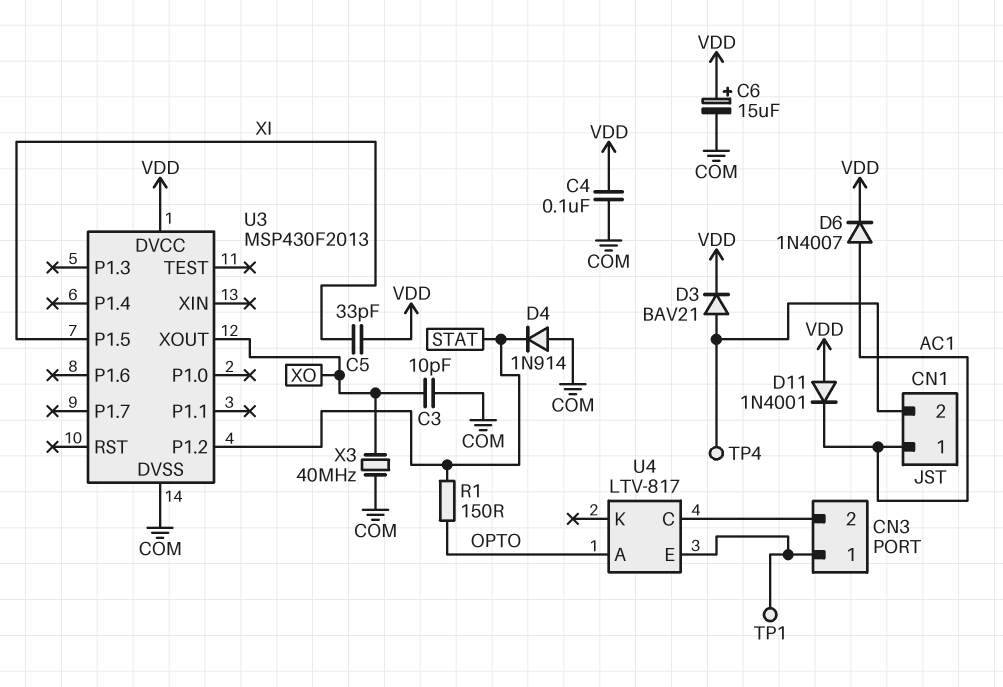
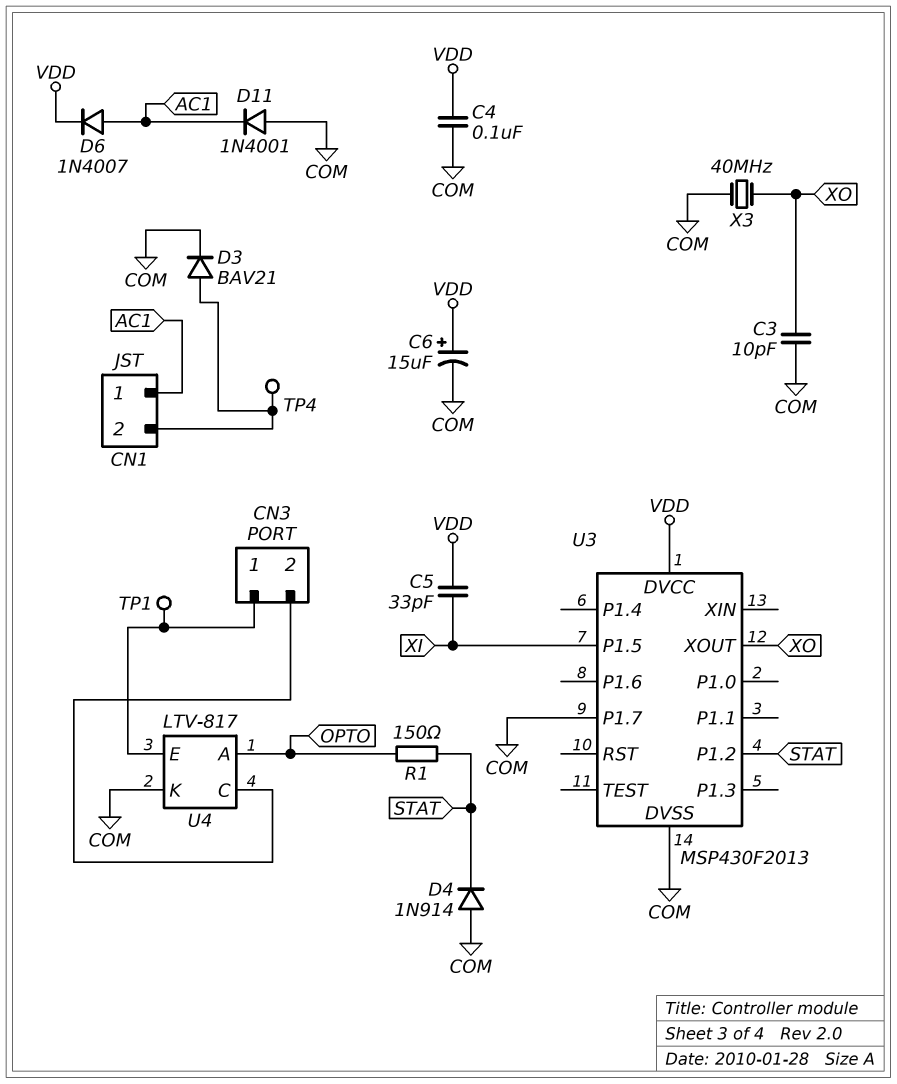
D3: diode BAV21 (A CN1/2, K VDD) -> diode BAV21 (A CN1/2, K COM)
D11: diode 1N4001 (A VDD, K AC1) -> diode 1N4001 (A COM, K AC1)
U3 pin P1.7: none -> COM
U4 pin K: none -> COM

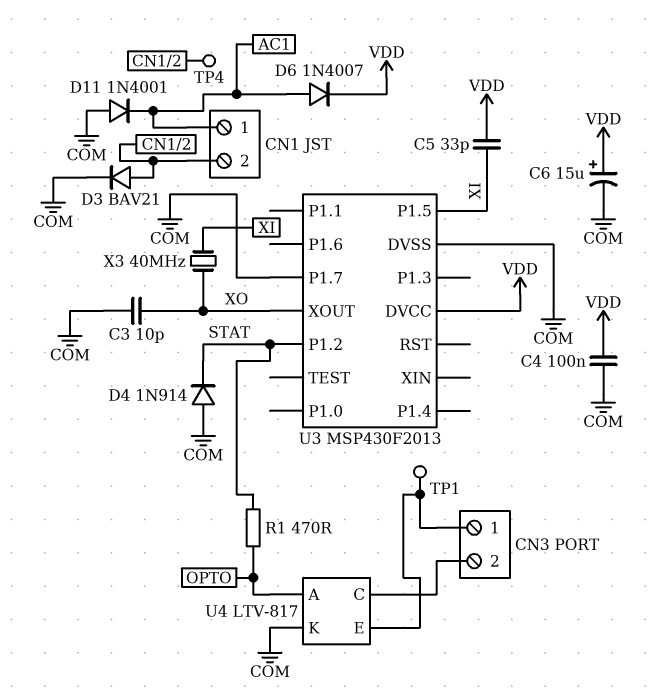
R1: 150 (OPTO, STAT) -> 470 (OPTO, STAT)
X3: 40MHz (COM, XO) -> 40MHz (XI, XO)

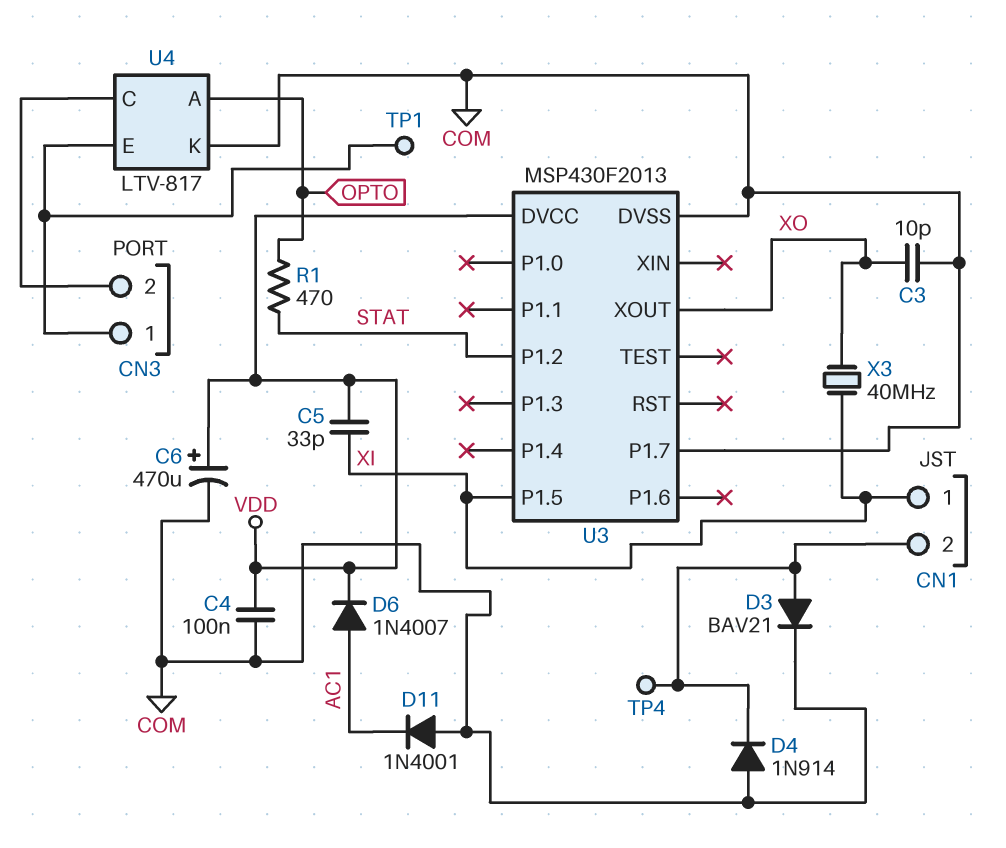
C6: 15uF (plus VDD, minus COM) -> 470uF (plus VDD, minus COM)
CN1 pin 1: AC1 -> XI
D4: diode 1N914 (A COM, K STAT) -> diode 1N914 (A COM, K CN1/2)

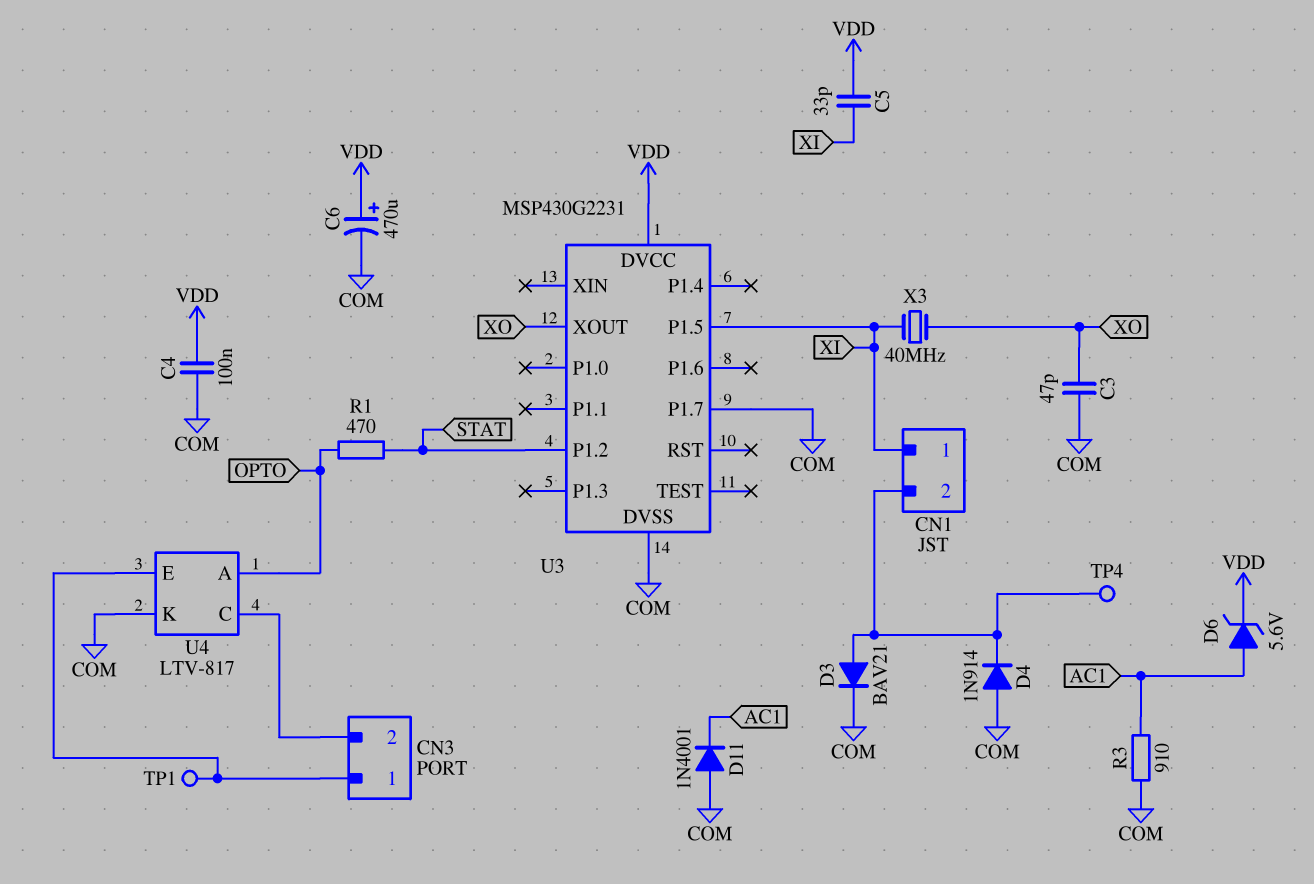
C3: 10pF (COM, XO) -> 47pF (COM, XO)
D6: diode 1N4007 (A AC1, K VDD) -> zener 5.6V (A AC1, K VDD)
R3: none -> 910 (AC1, COM)
U3: MSP430F2013 -> MSP430G2231

